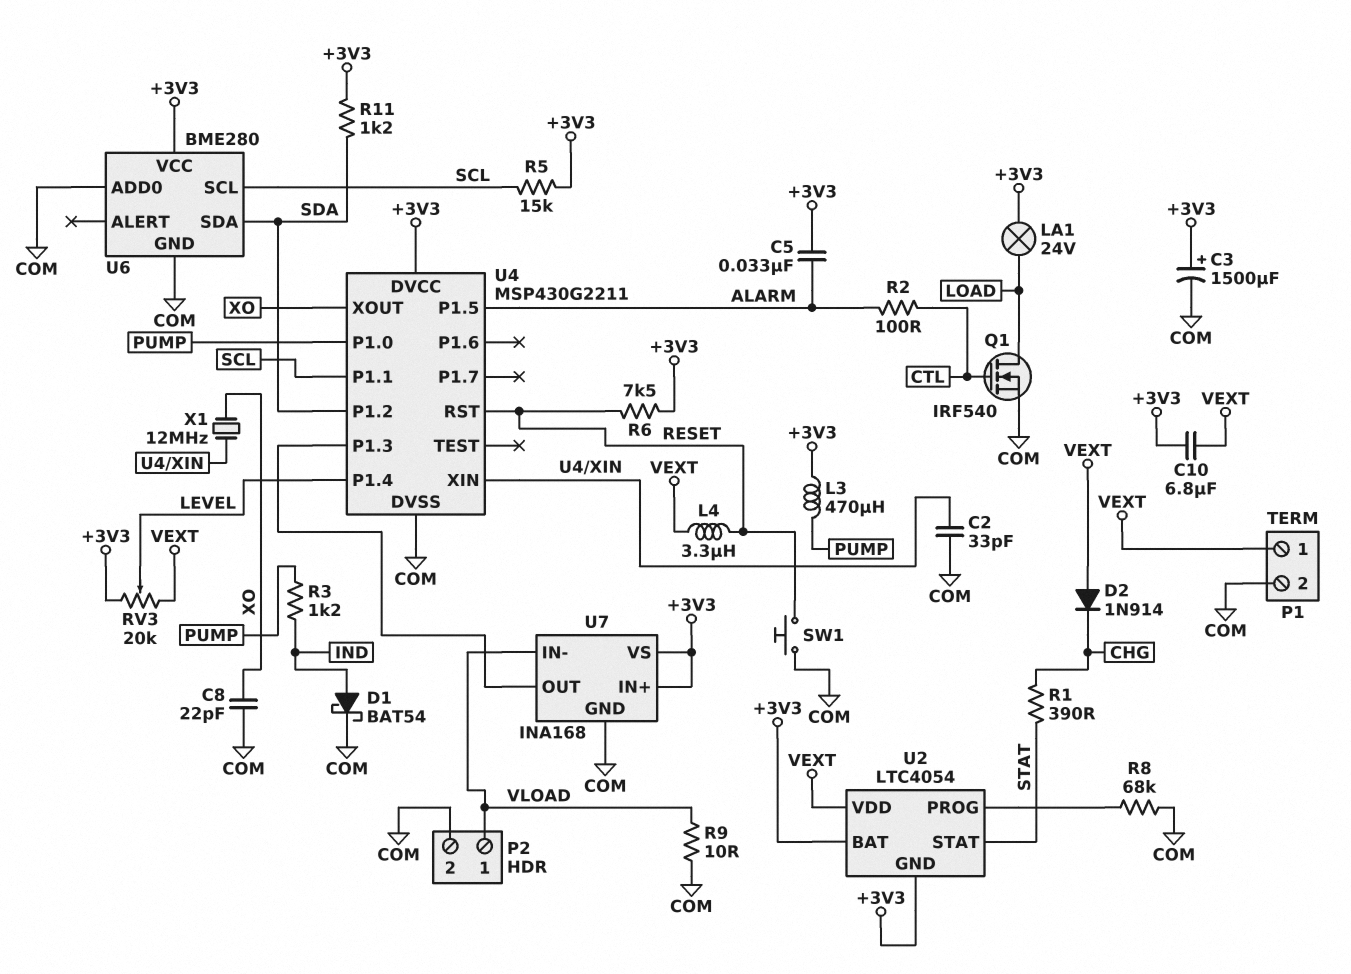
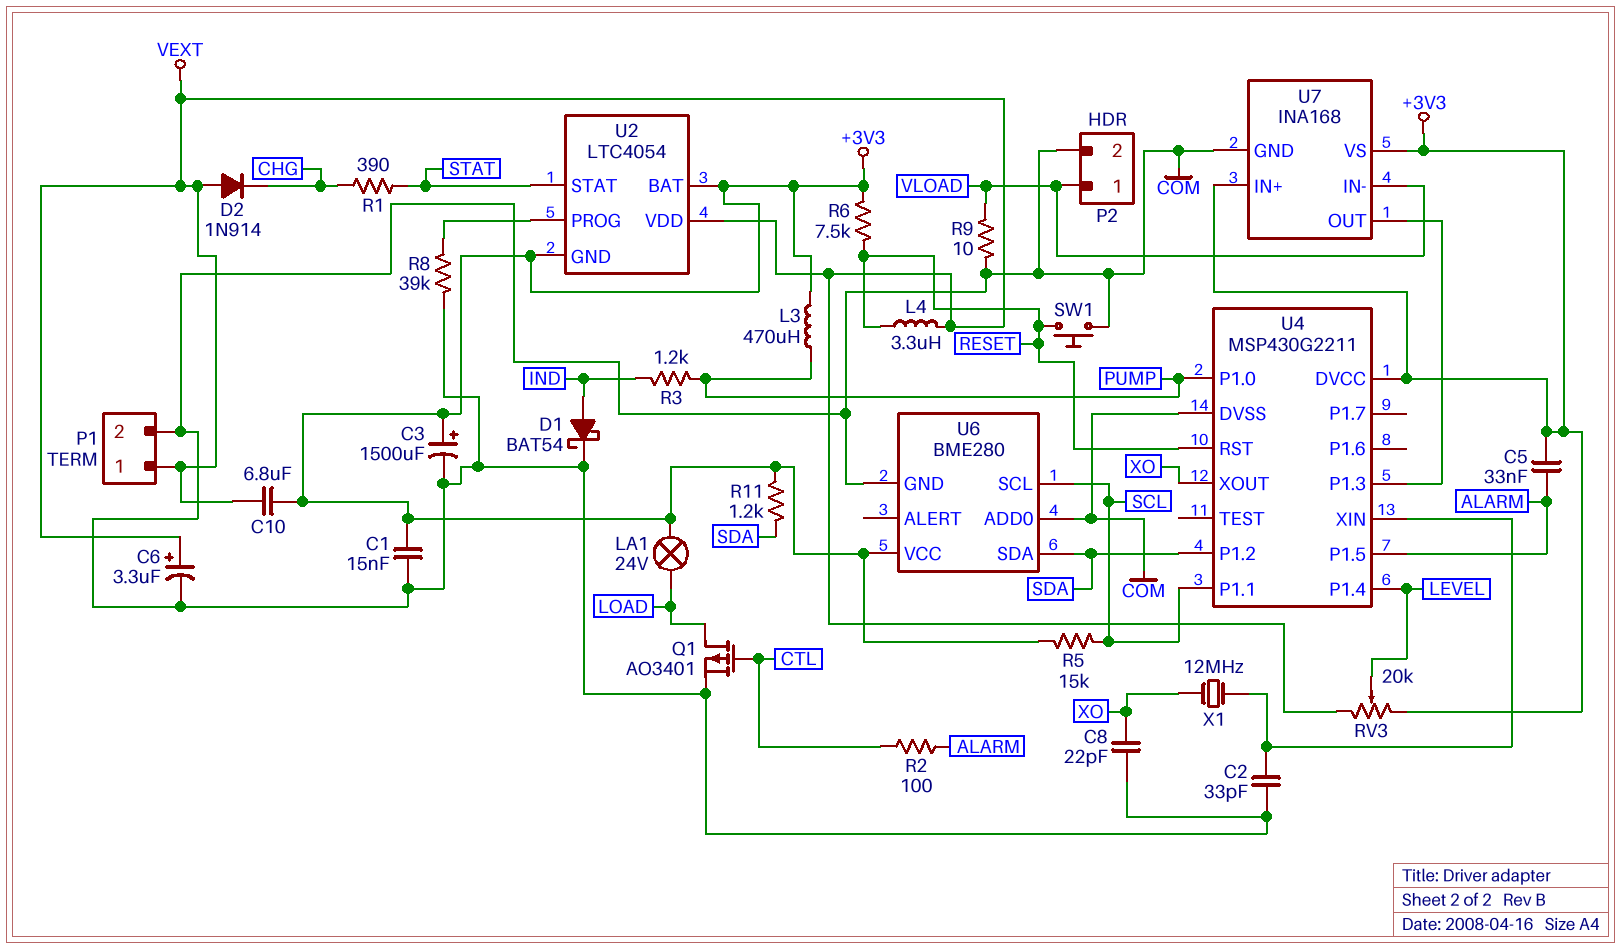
C1: none -> 15nF (+3V3, COM)
C6: none -> 3.3uF (plus VEXT, minus COM)
Q1: NMOS IRF540 (G CTL, D LOAD, S COM) -> PMOS AO3401 (G CTL, D LOAD, S COM)
R8: 68k (COM, U2/PROG) -> 39k (COM, U2/PROG)

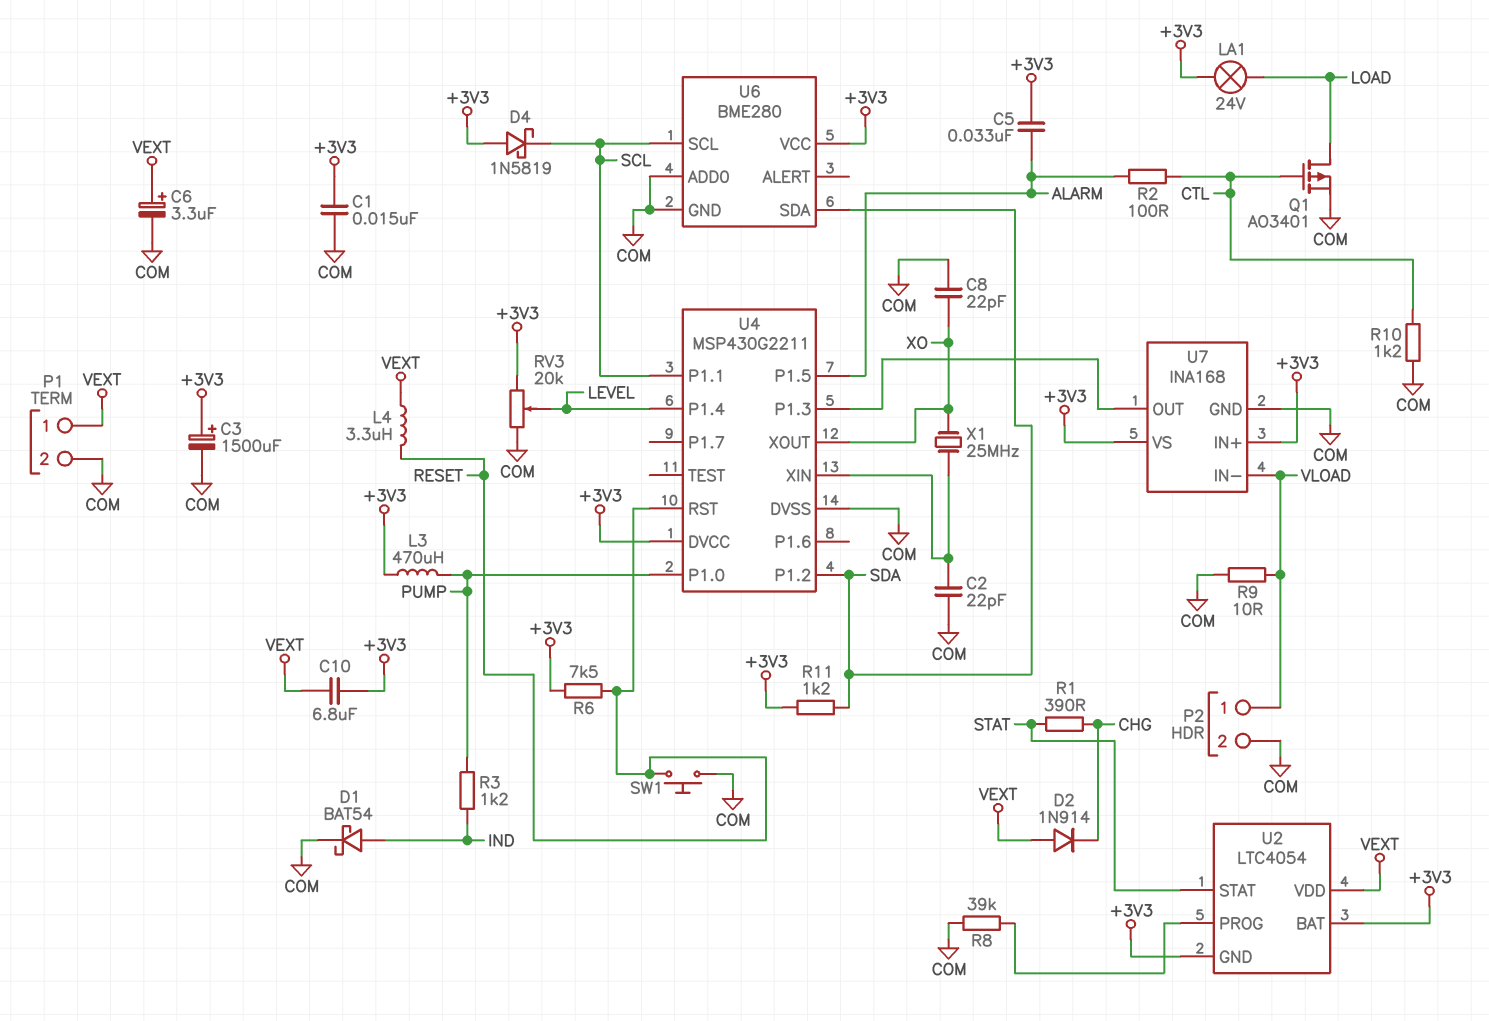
C2: 33pF (COM, U4/XIN) -> 22pF (COM, U4/XIN)
D4: none -> schottky 1N5819 (A +3V3, K SCL)
R5: 15k (+3V3, SCL) -> none
R10: none -> 1.2k (COM, CTL)
RV3: 20k (+3V3, VEXT, wiper LEVEL) -> 20k (+3V3, COM, wiper LEVEL)
X1: 12MHz (U4/XIN, XO) -> 25MHz (U4/XIN, XO)

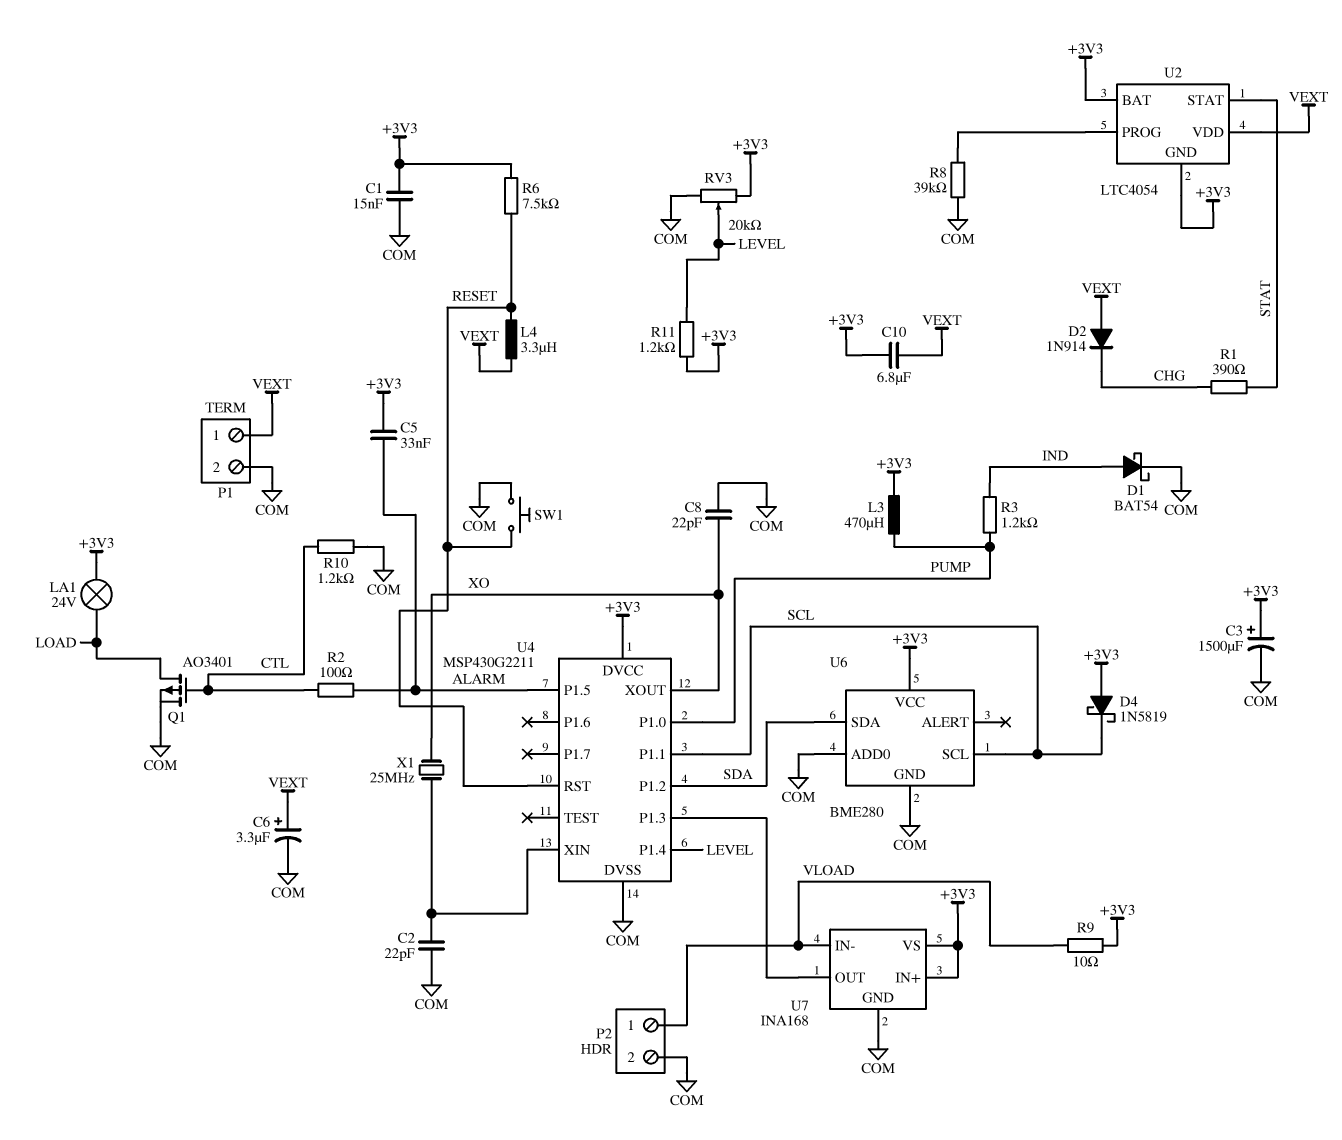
R9: 10 (COM, VLOAD) -> 10 (+3V3, VLOAD)
R11: 1.2k (+3V3, SDA) -> 1.2k (+3V3, LEVEL)

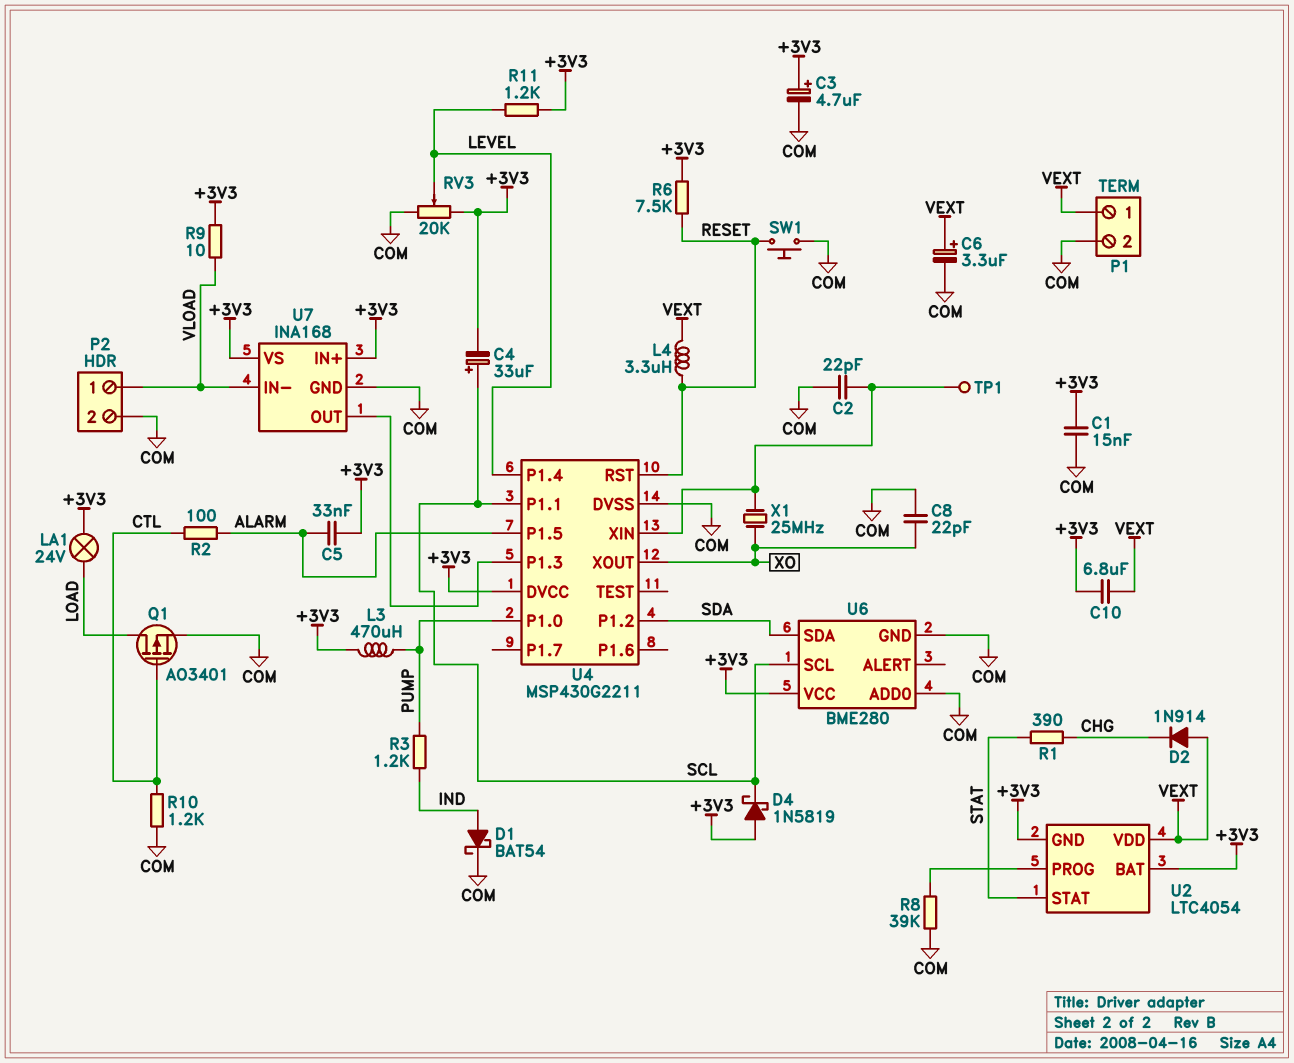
C3: 1500uF (plus +3V3, minus COM) -> 4.7uF (plus +3V3, minus COM)
C4: none -> 33uF (plus SCL, minus +3V3)
TP1: none -> test point (U4/XIN)

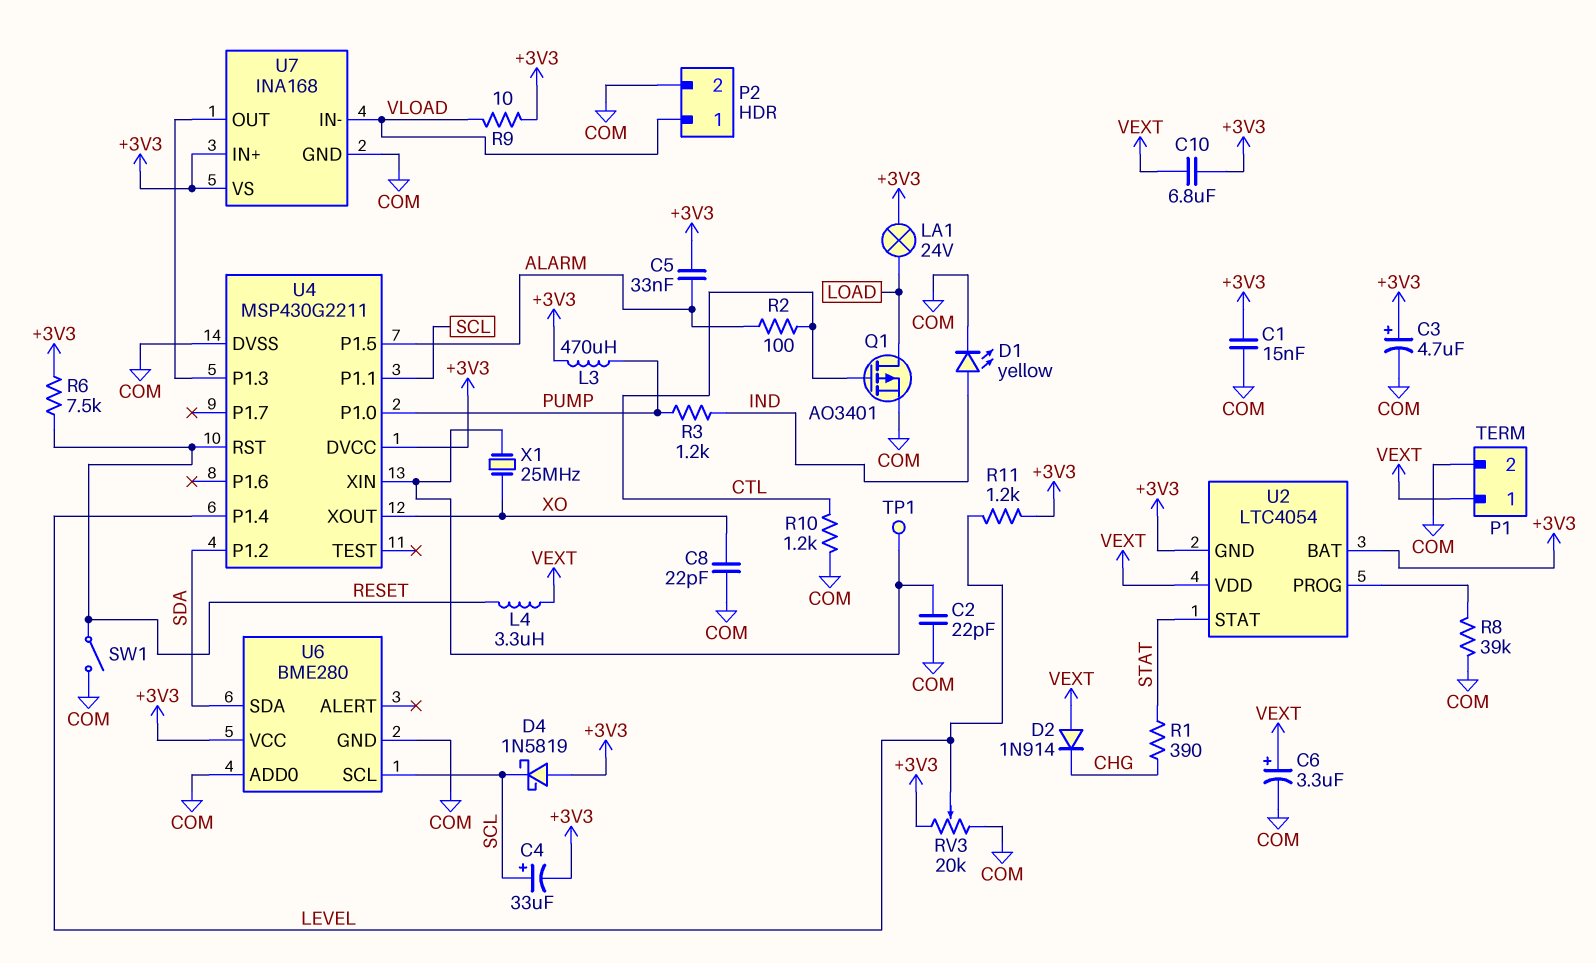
D1: schottky BAT54 (A IND, K COM) -> LED yellow (A IND, K COM)
SW1: button (COM, RESET) -> switch (COM, RESET)

